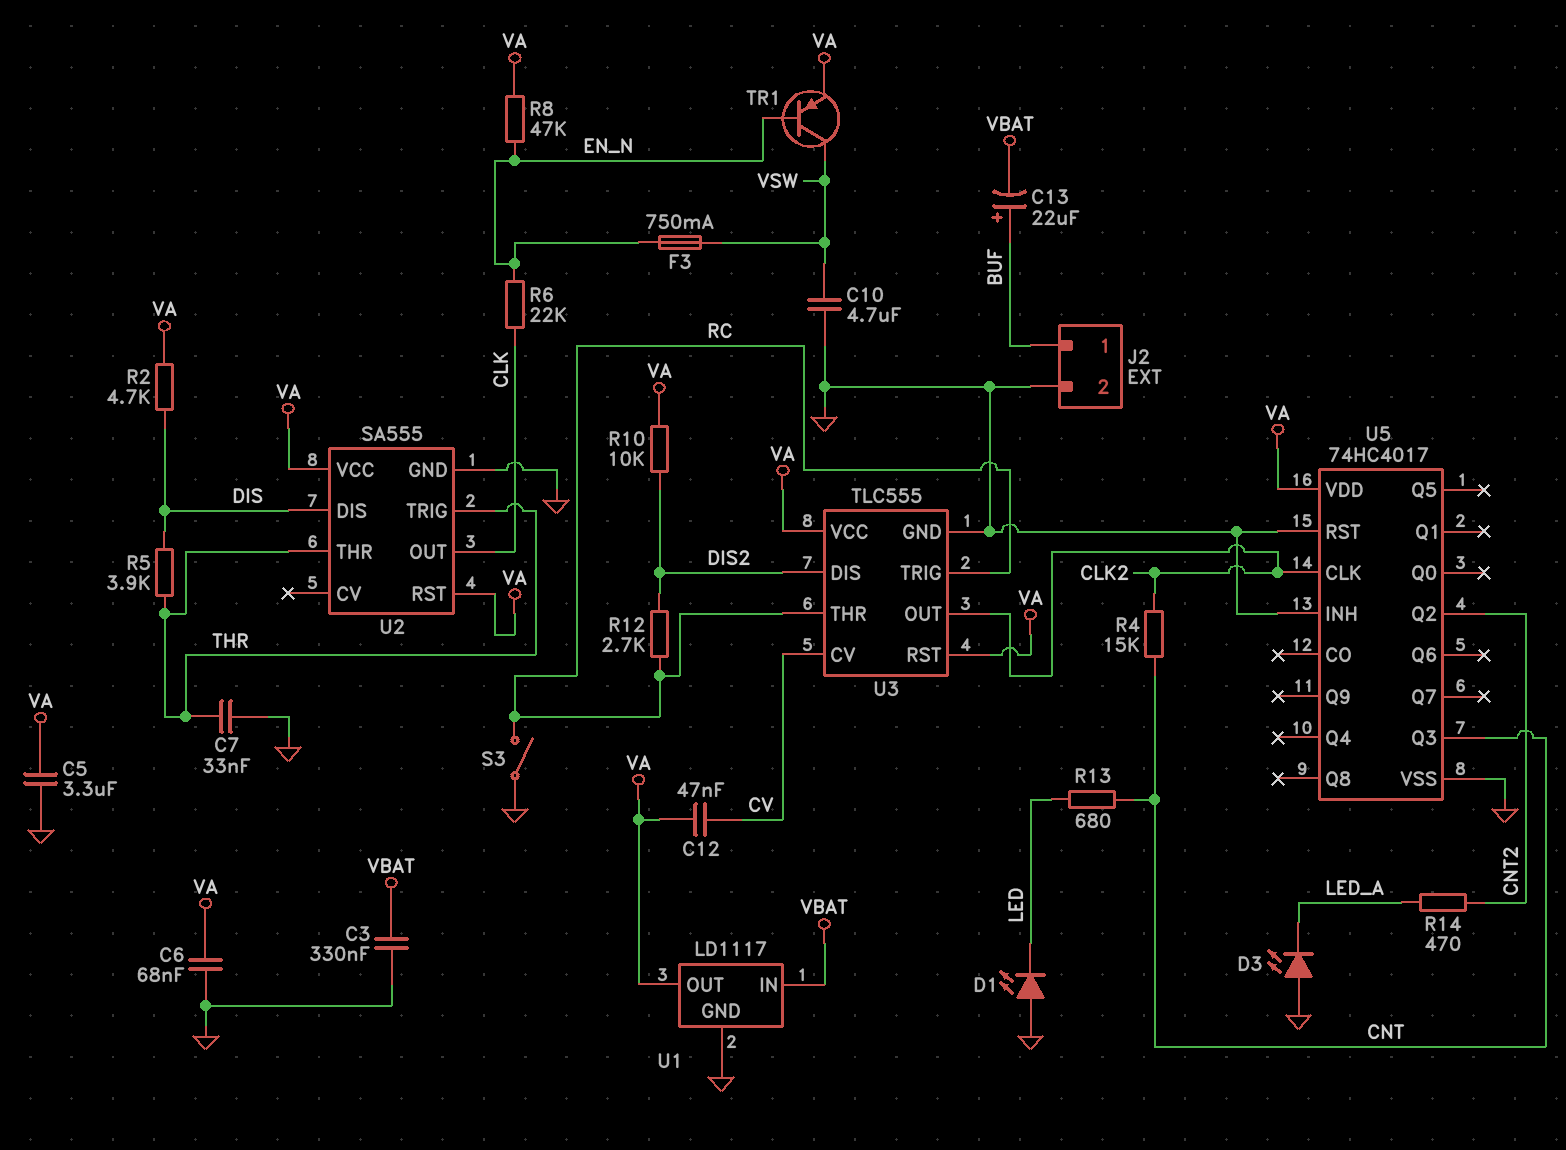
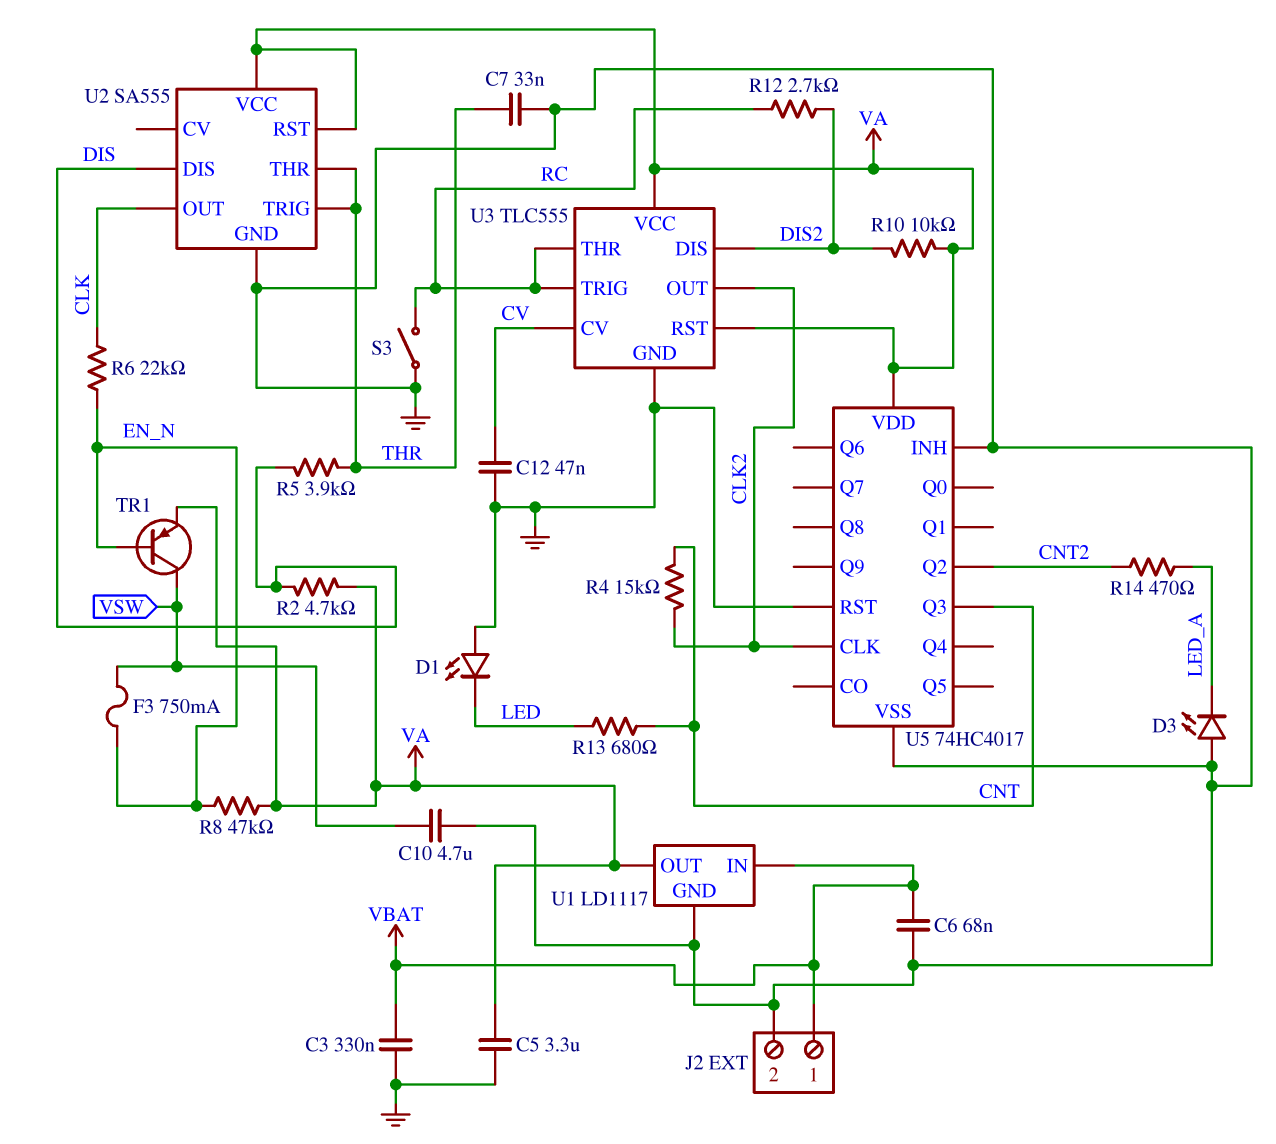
C6: 68nF (GND, VA) -> 68nF (GND, VBAT)
C12: 47nF (CV, VA) -> 47nF (CV, GND)
C13: 22uF (plus BUF, minus VBAT) -> none
J2 pin 1: BUF -> VBAT

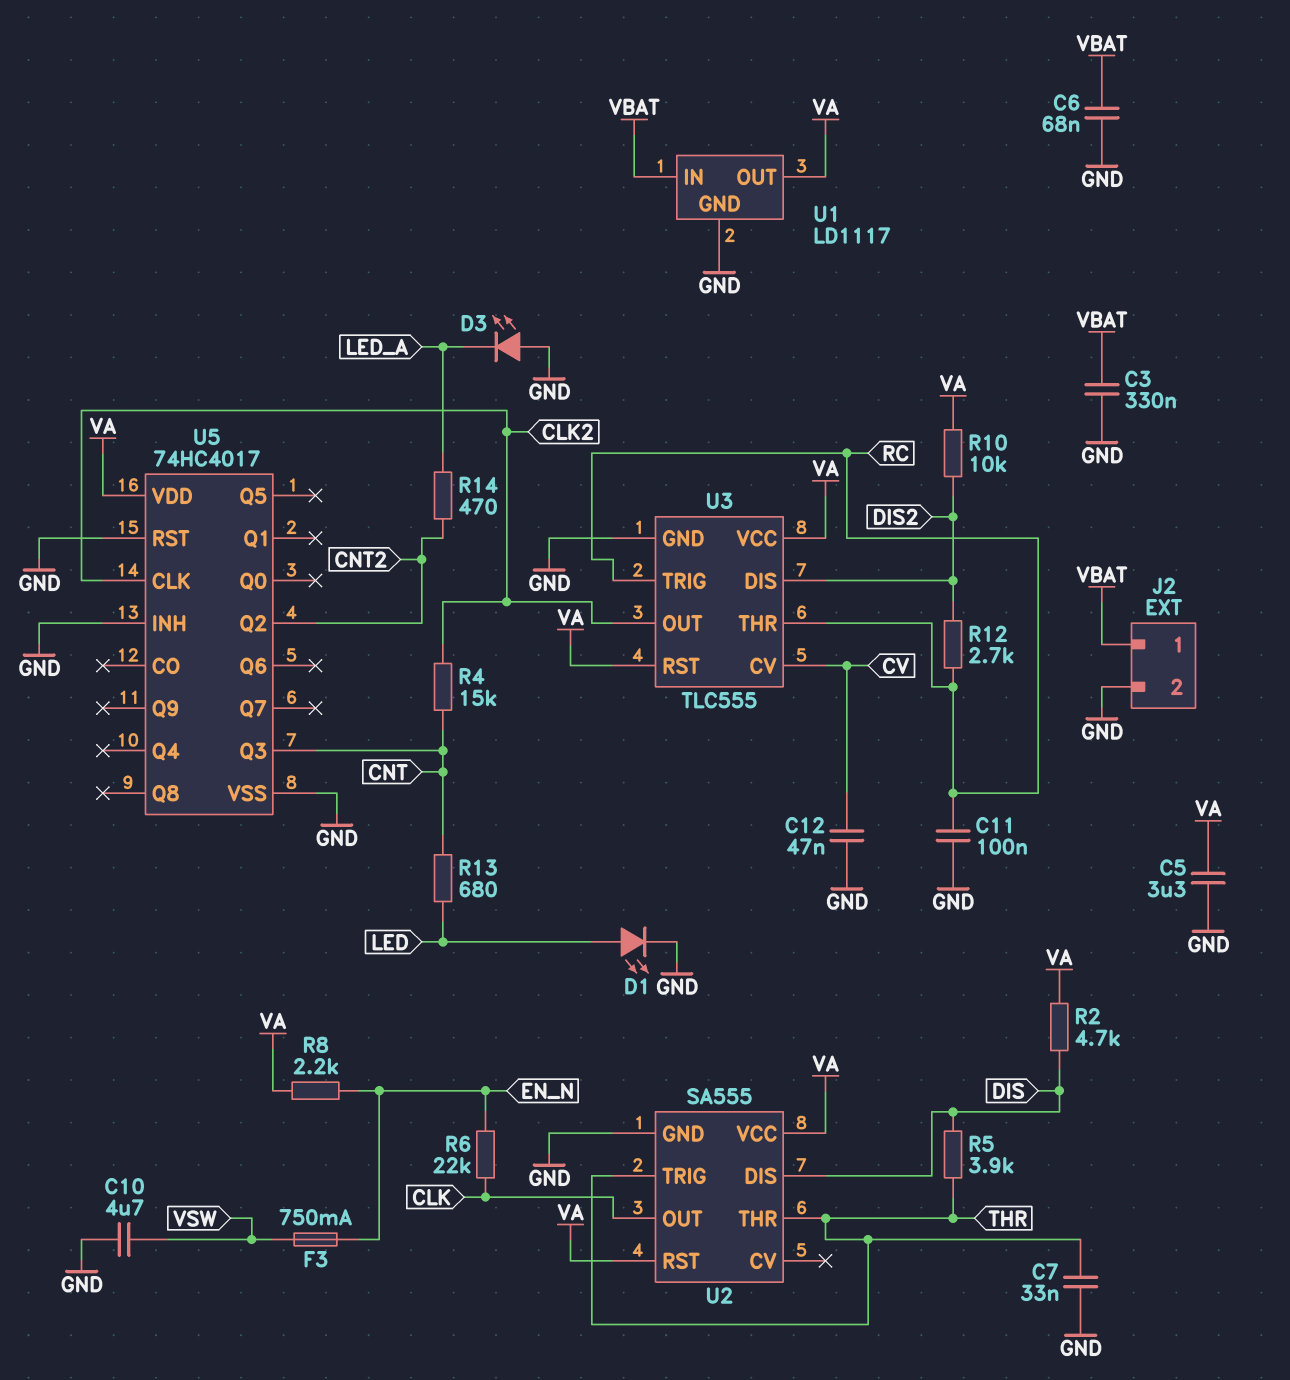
C11: none -> 100nF (GND, RC)
D1: LED (A GND, K LED) -> LED (A LED, K GND)
R8: 47k (EN_N, VA) -> 2.2k (EN_N, VA)
S3: switch (GND, RC) -> none
TR1: PNP (B EN_N, C VSW, E VA) -> none

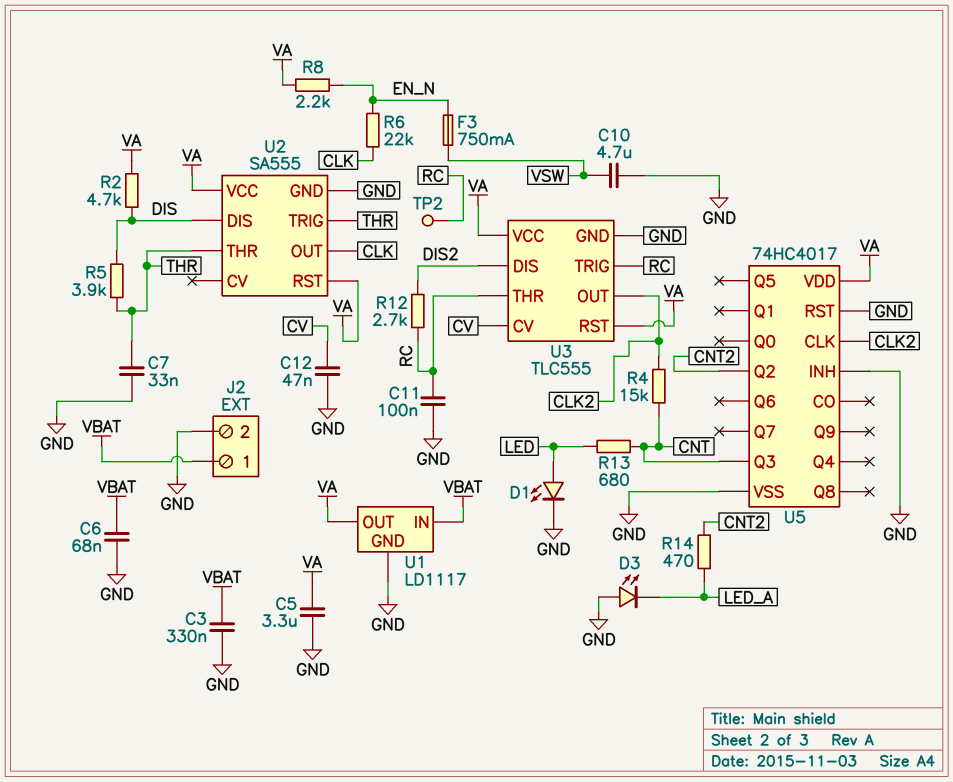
R10: 10k (DIS2, VA) -> none
TP2: none -> test point (RC)

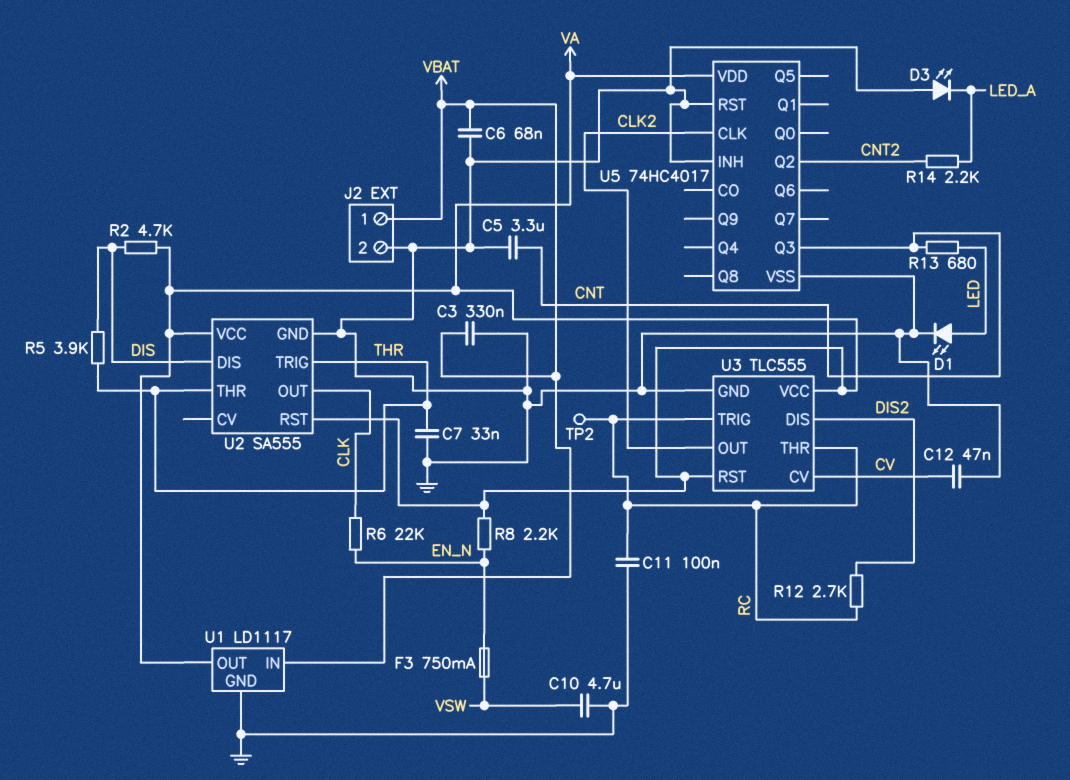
C5: 3.3uF (GND, VA) -> 3.3uF (CNT, GND)
R4: 15k (CLK2, CNT) -> none
R14: 470 (CNT2, LED_A) -> 2.2k (CNT2, LED_A)

